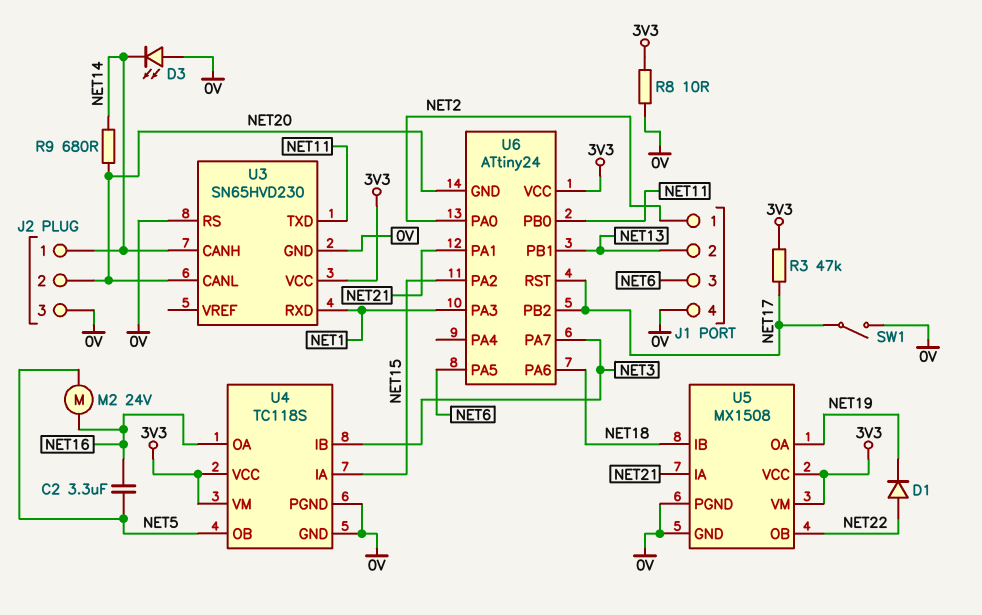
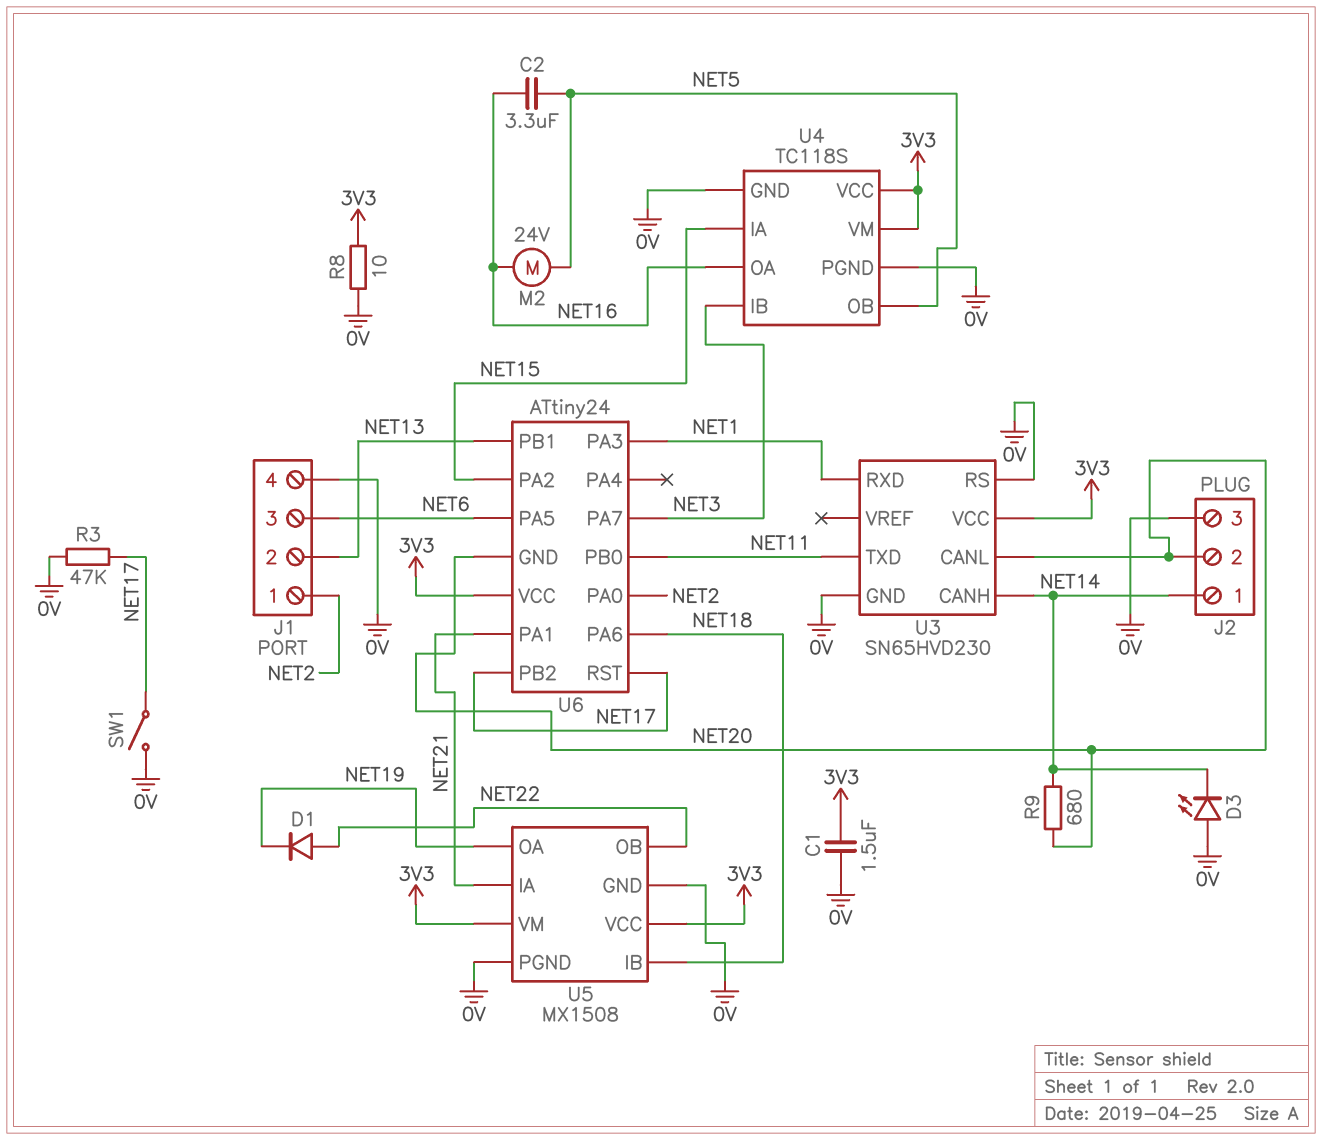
C1: none -> 1.5uF (0V, 3V3)
R3: 47k (3V3, NET17) -> 47k (0V, NET17)

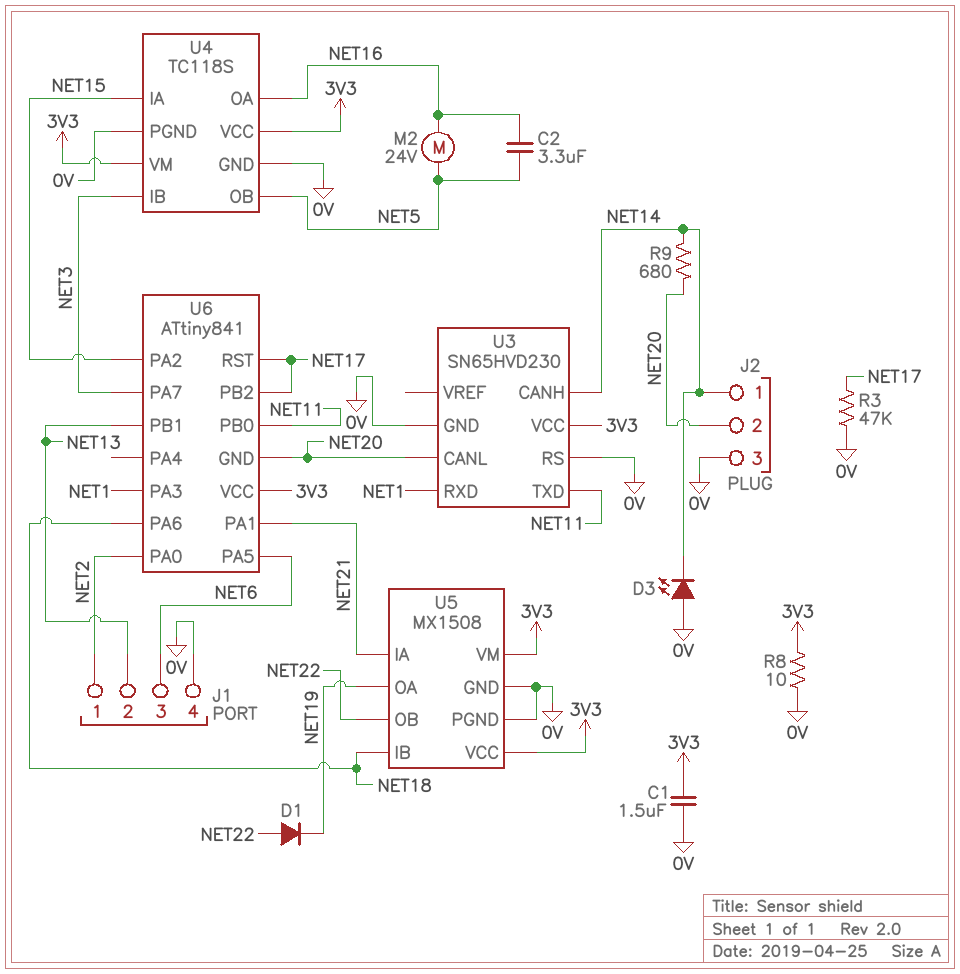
SW1: switch (0V, NET17) -> none
U6: ATtiny24 -> ATtiny841

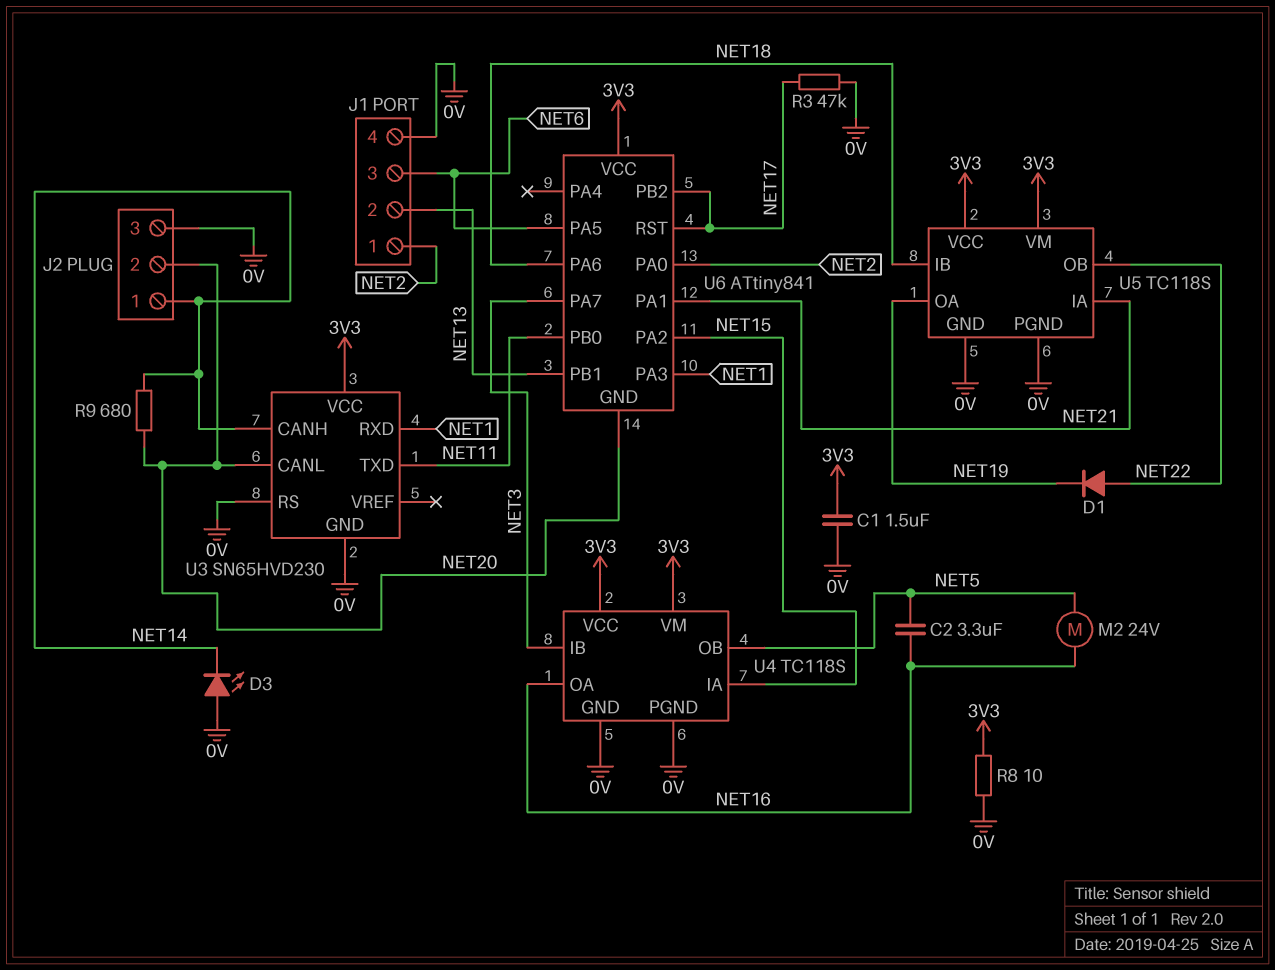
U5: MX1508 -> TC118S

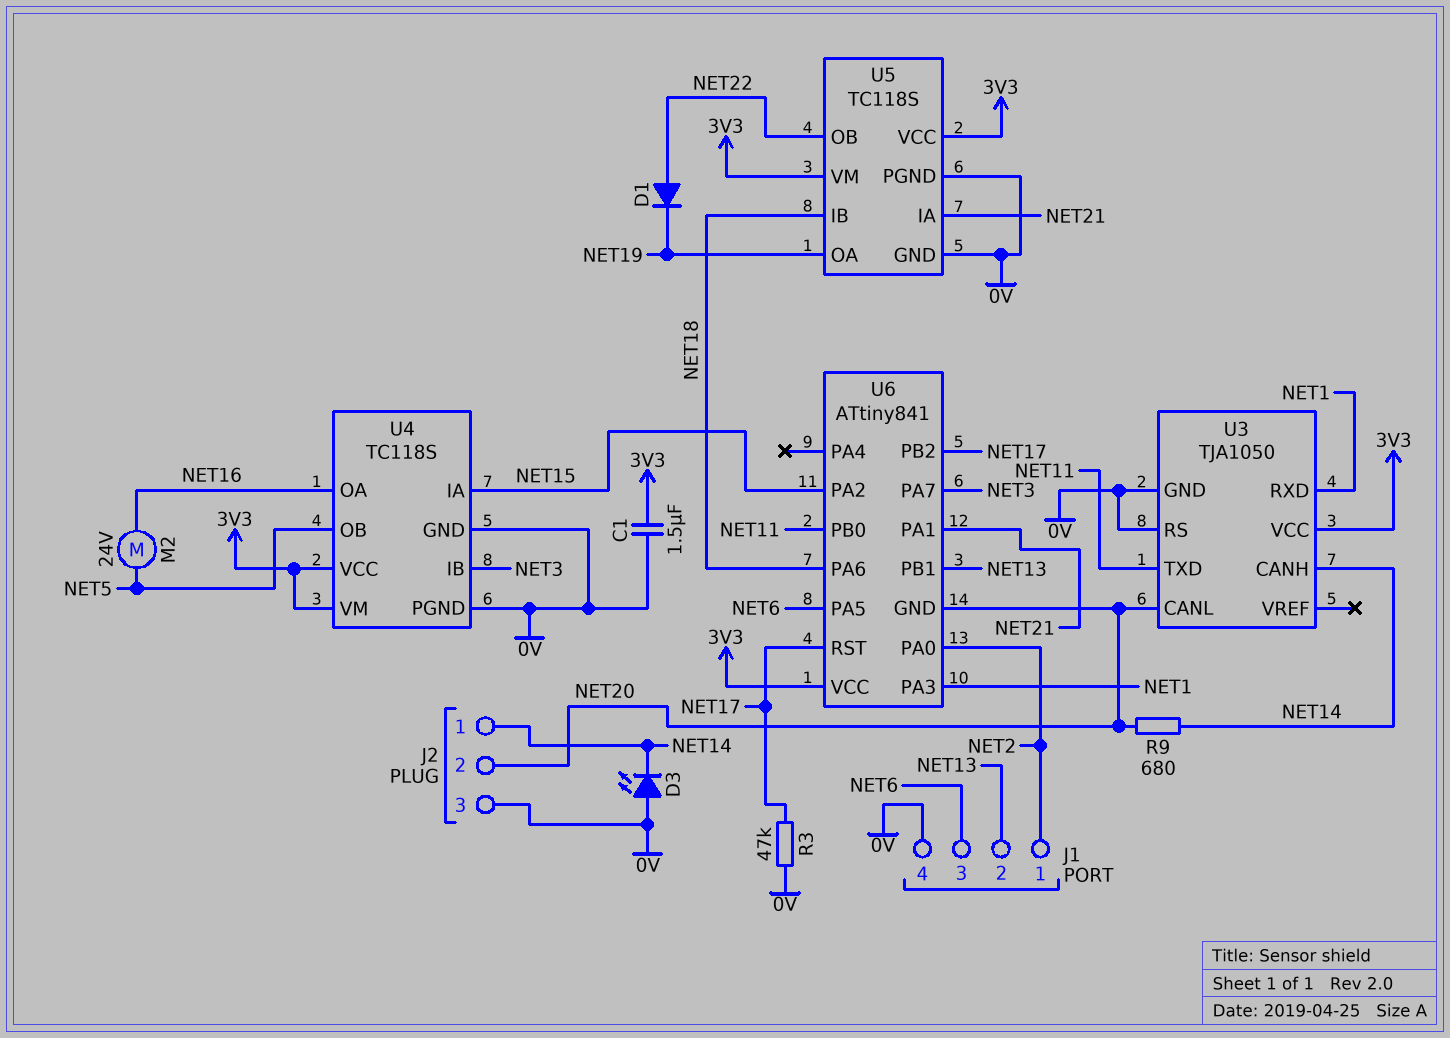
C2: 3.3uF (NET5, NET16) -> none
R8: 10 (0V, 3V3) -> none
U3: SN65HVD230 -> TJA1050

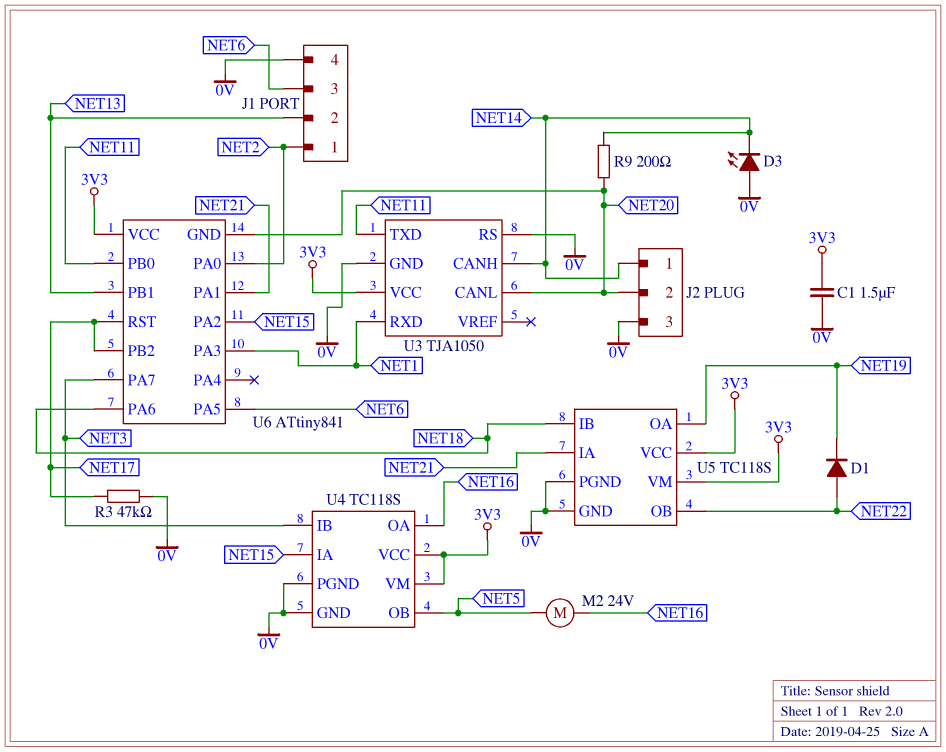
R9: 680 (NET14, NET20) -> 200 (NET14, NET20)

